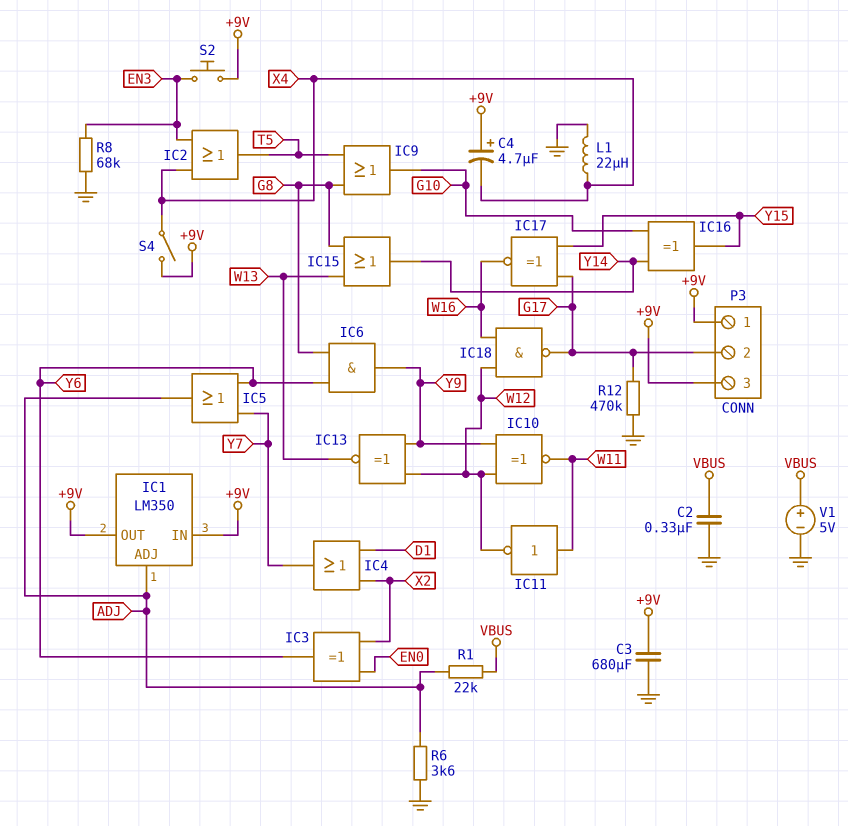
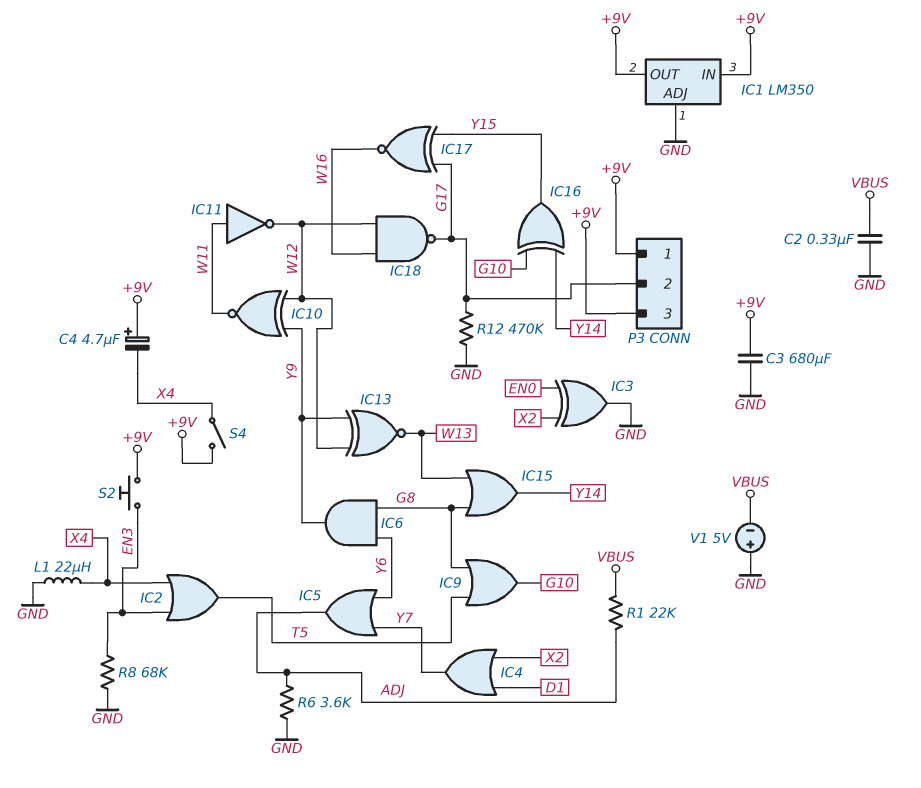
IC1 pin ADJ: ADJ -> GND
IC3: XOR (in EN0, in X2, out Y6) -> XOR (in EN0, in X2, out GND)
V1: 5V (plus VBUS, minus GND) -> 5V (plus GND, minus VBUS)

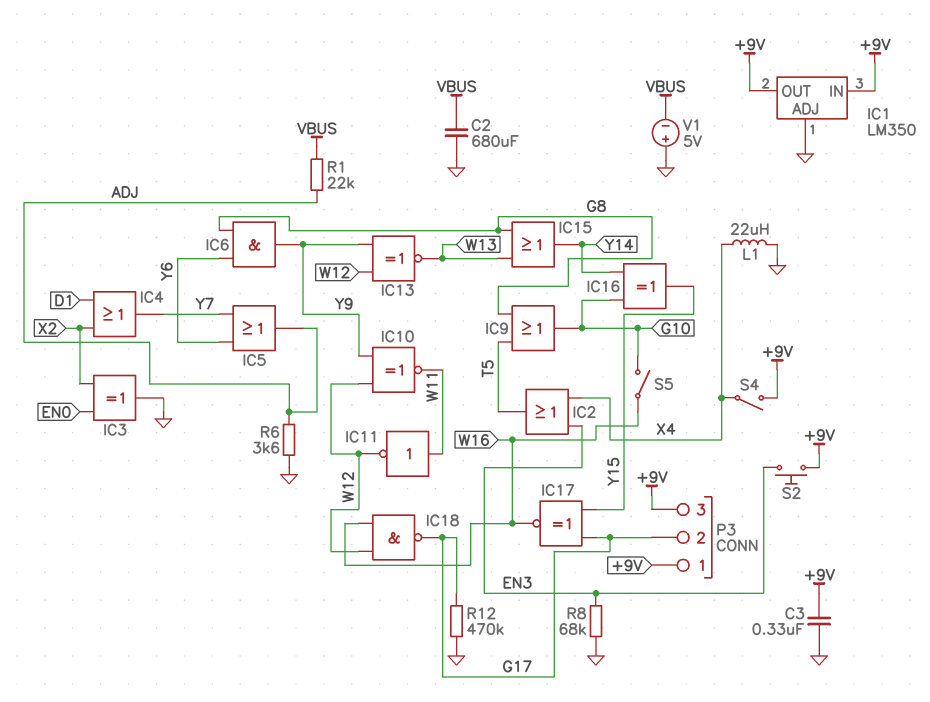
C2: 330nF (GND, VBUS) -> 680uF (GND, VBUS)
C3: 680uF (+9V, GND) -> 330nF (+9V, GND)
C4: 4.7uF (plus +9V, minus X4) -> none
S5: none -> switch (G10, W16)

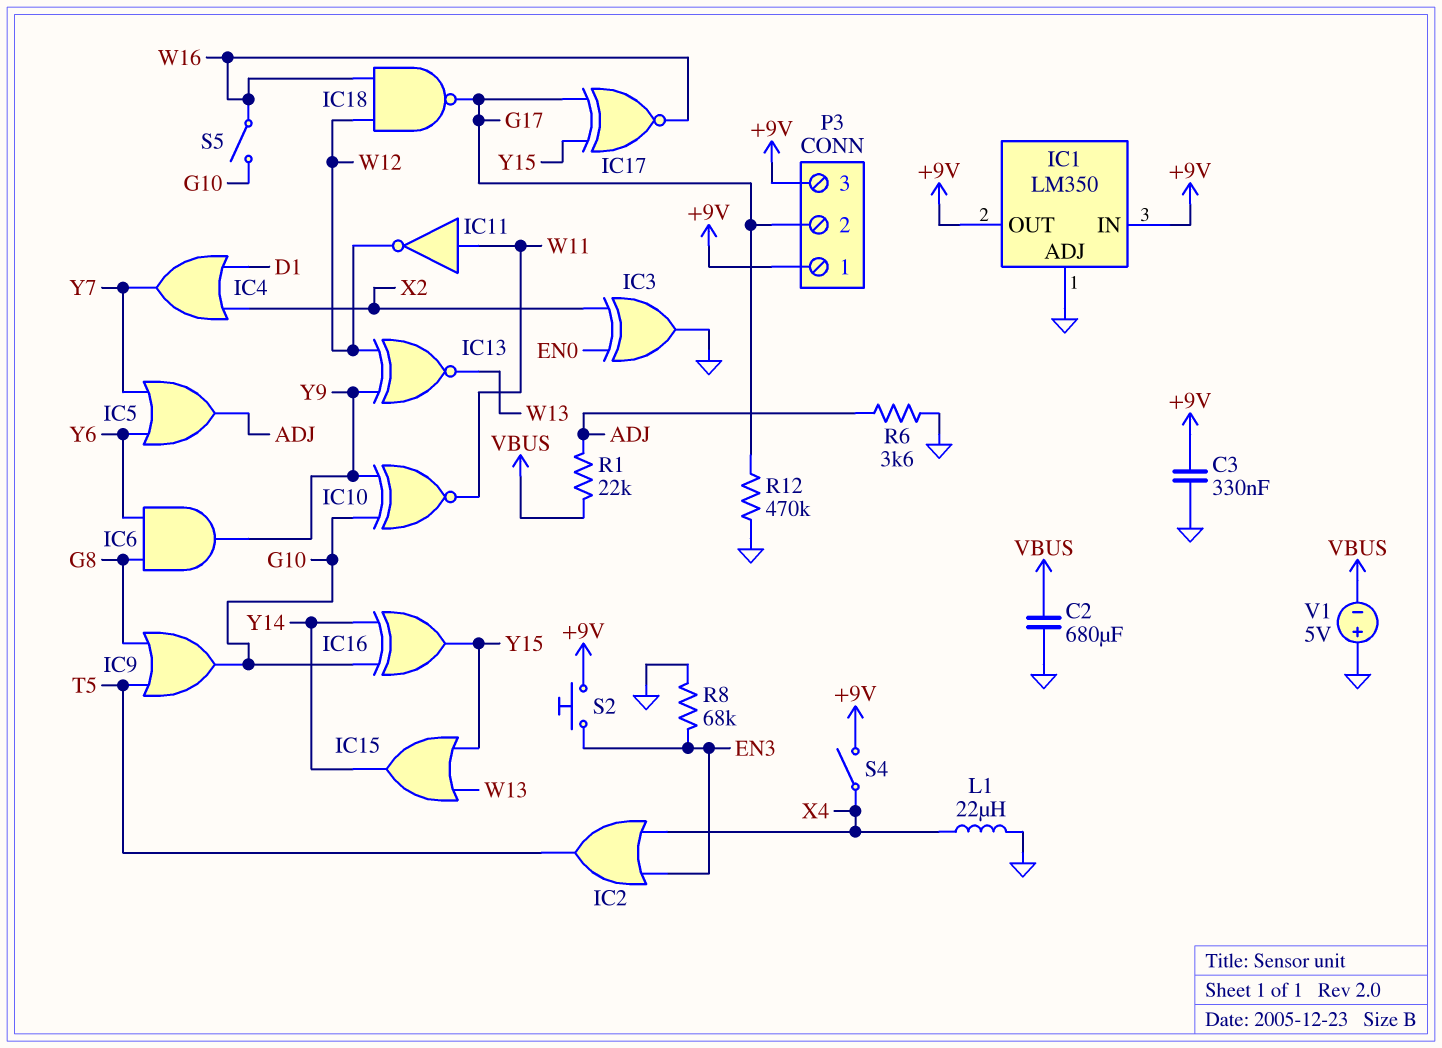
IC10: XNOR (in W12, in Y9, out W11) -> XNOR (in G10, in Y9, out W11)
IC15: OR (in G8, in W13, out Y14) -> OR (in W13, in Y15, out Y14)

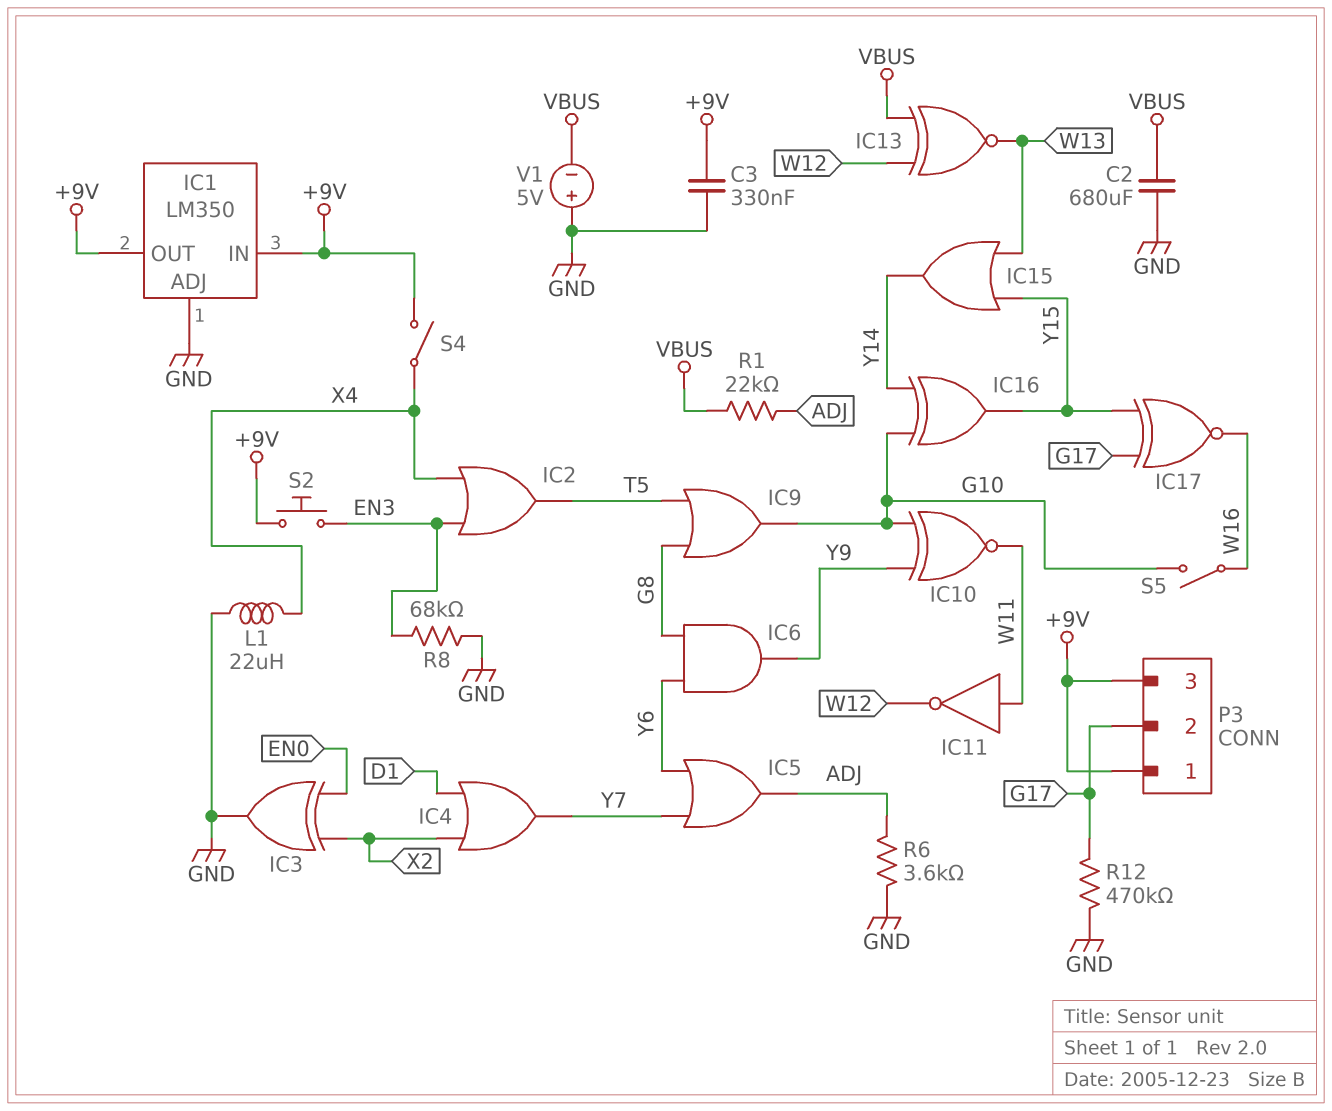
IC13: XNOR (in W12, in Y9, out W13) -> XNOR (in VBUS, in W12, out W13)
IC18: NAND (in W12, in W16, out G17) -> none

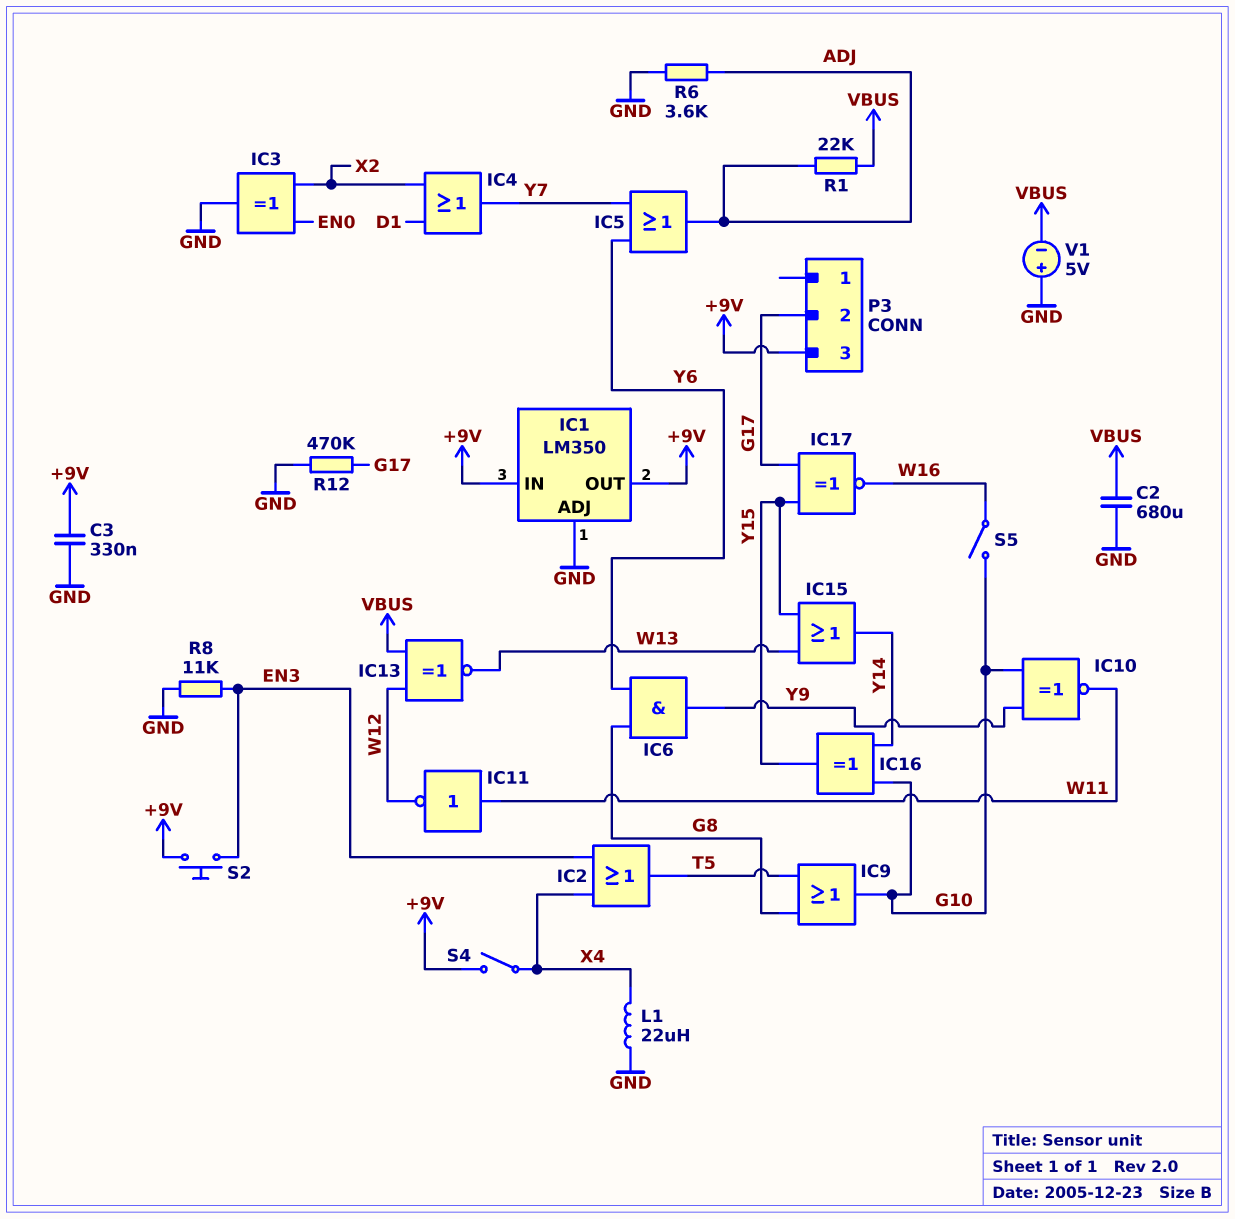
P3 pin 1: +9V -> none
R8: 68k (EN3, GND) -> 11k (EN3, GND)

